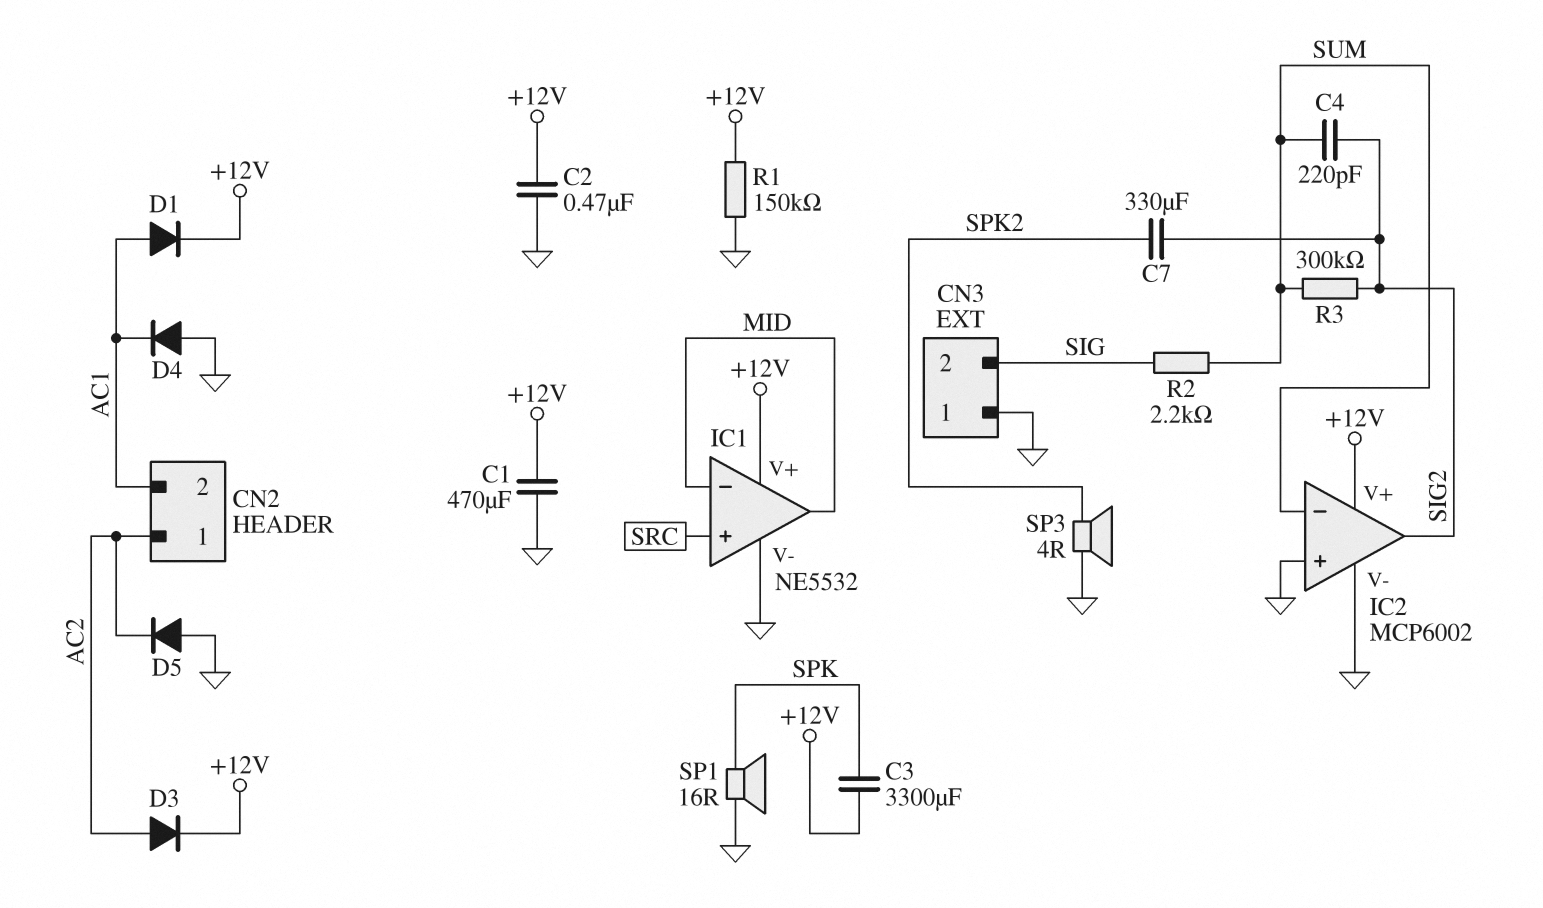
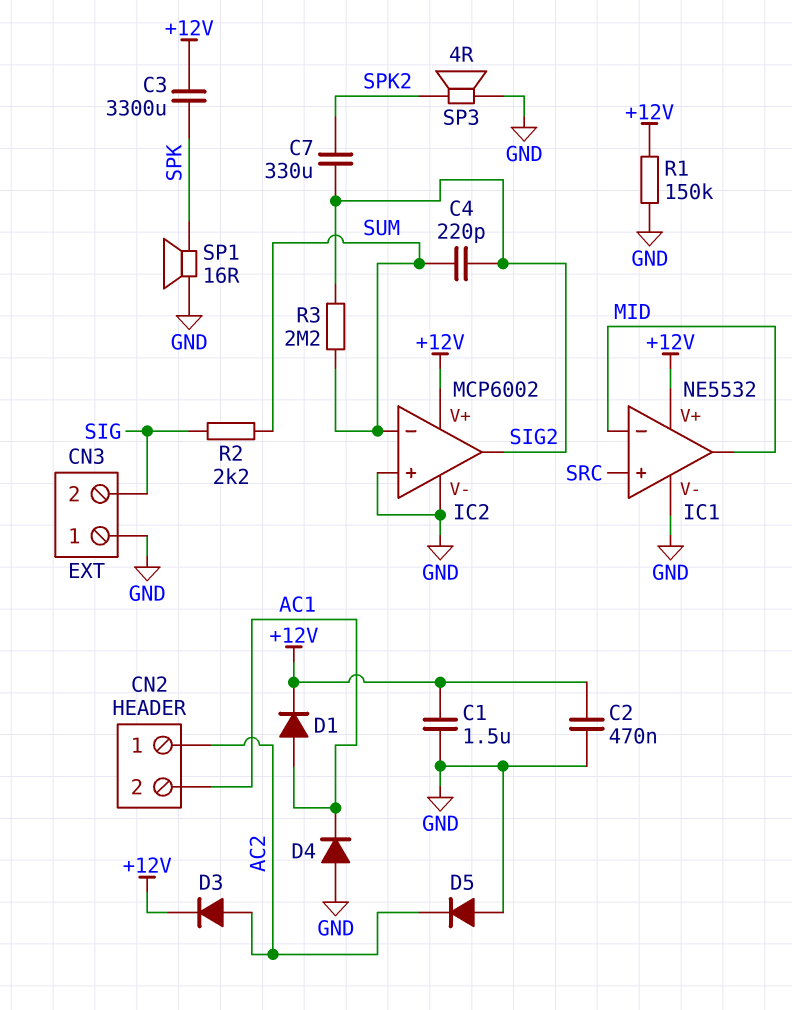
C1: 470uF (+12V, GND) -> 1.5uF (+12V, GND)
R3: 300k (SIG2, SUM) -> 2.2M (SIG2, SUM)

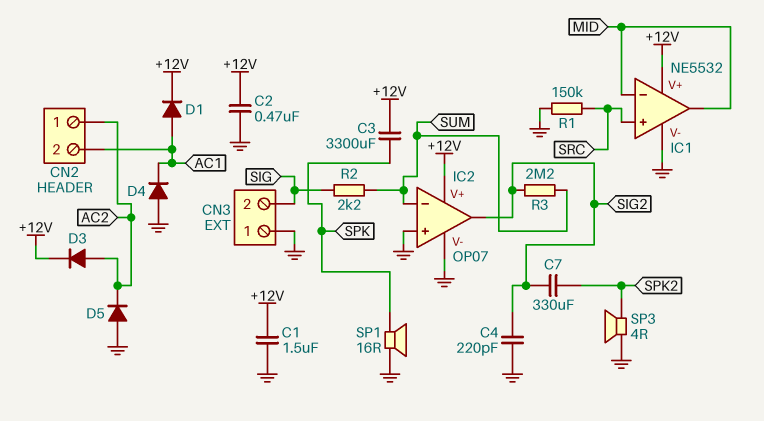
C4: 220pF (SIG2, SUM) -> 220pF (GND, SIG2)
IC2: MCP6002 -> OP07
R1: 150k (+12V, GND) -> 150k (GND, SRC)

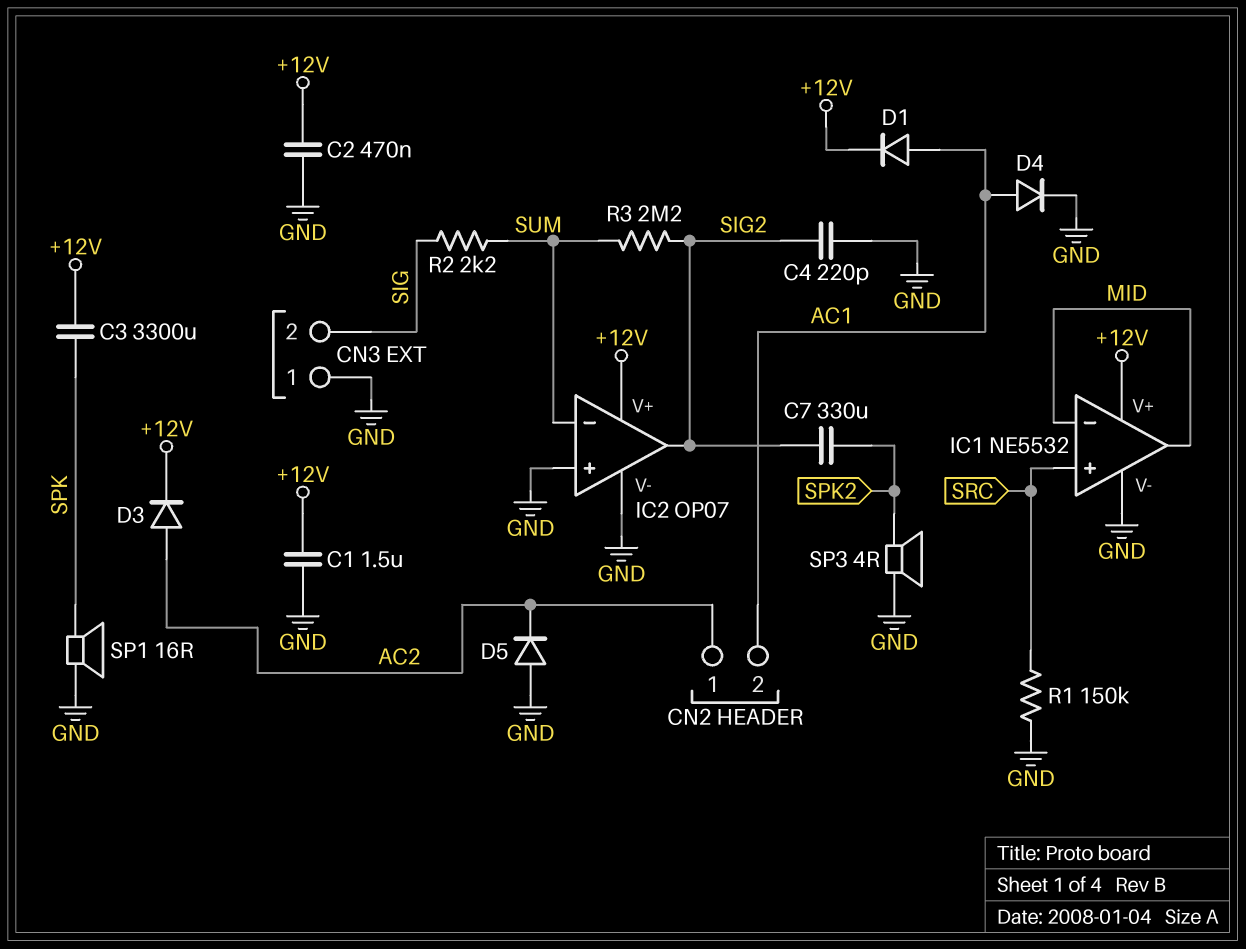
D4: diode (A GND, K AC1) -> diode (A AC1, K GND)

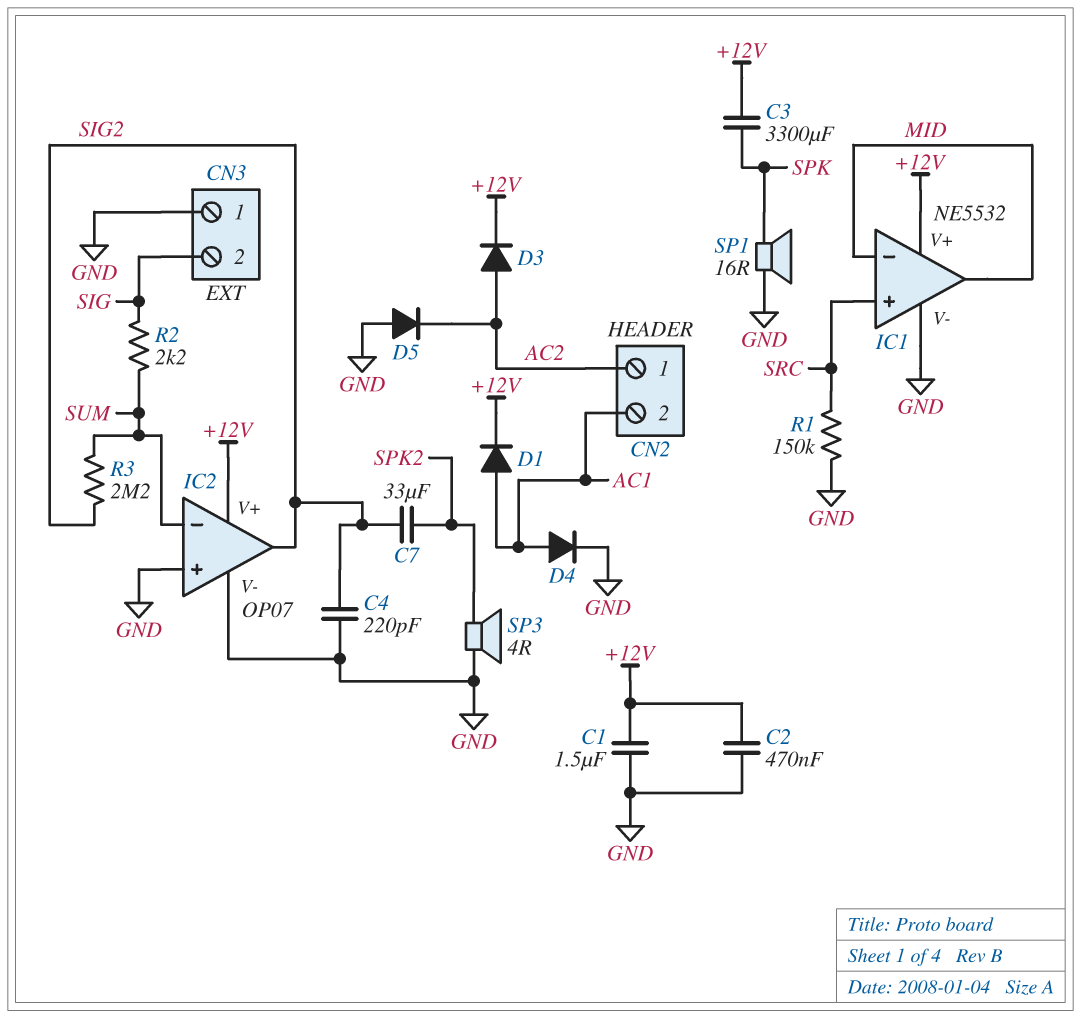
C7: 330uF (SIG2, SPK2) -> 33uF (SIG2, SPK2)

